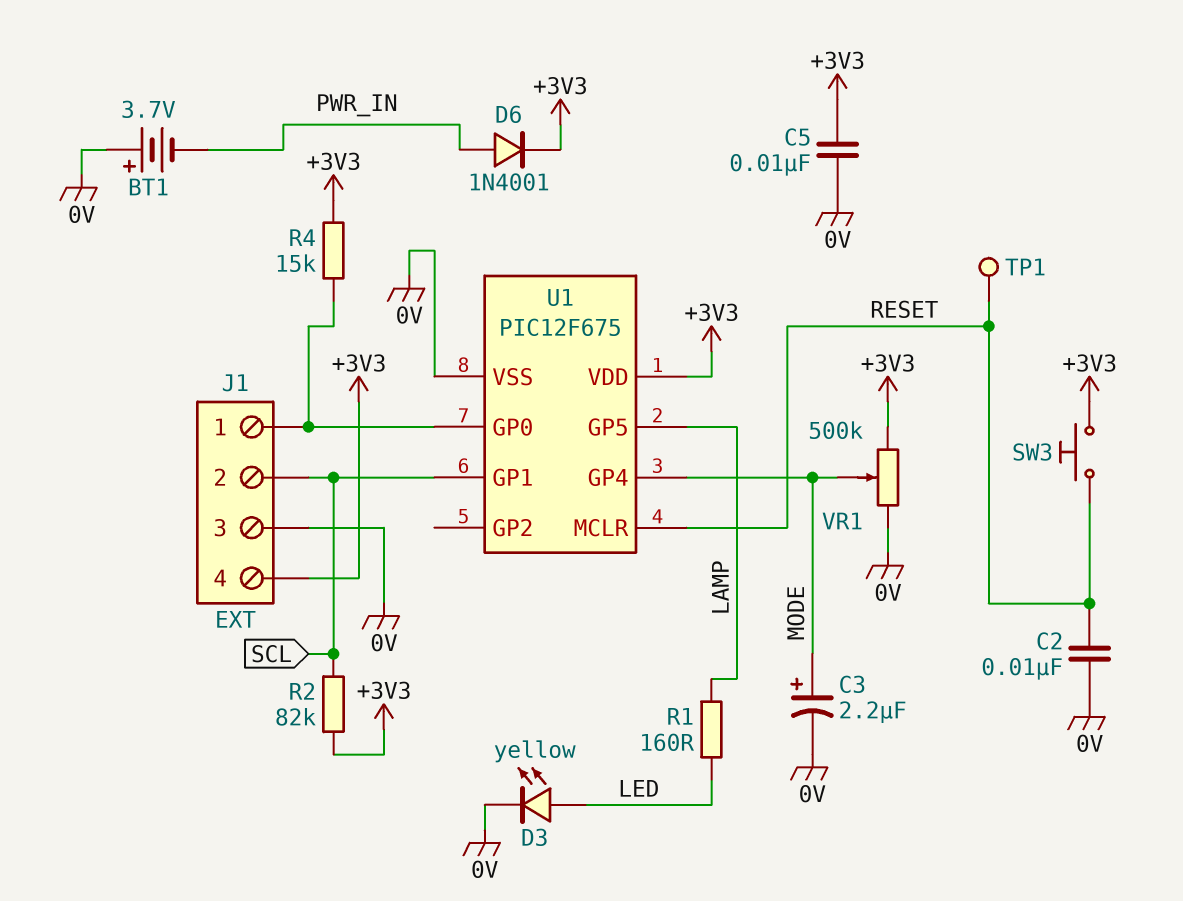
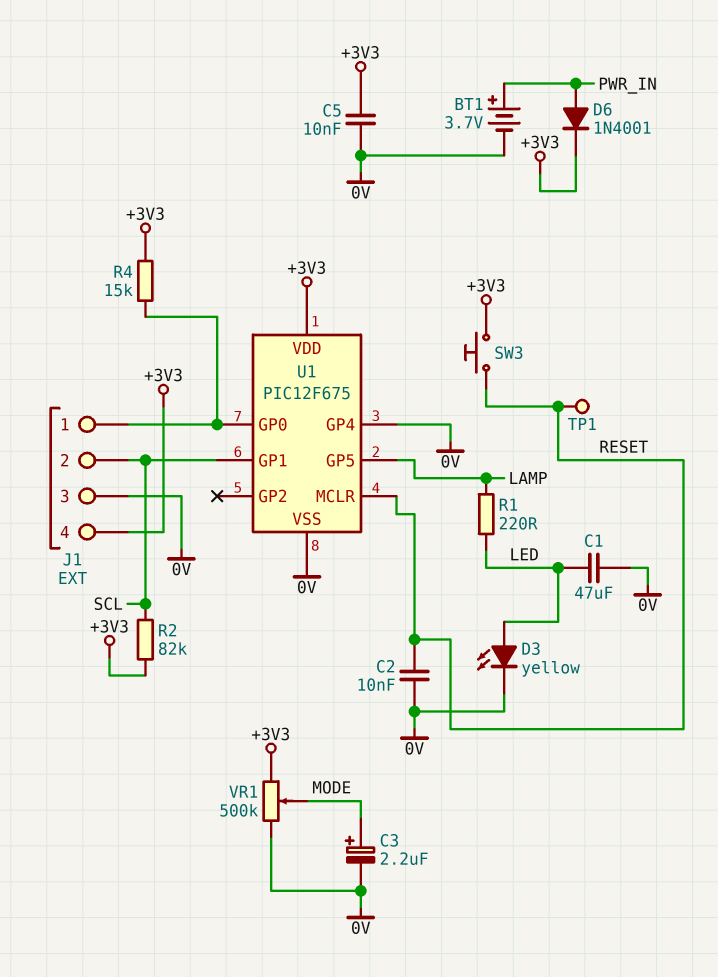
BT1: 3.7V (plus 0V, minus PWR_IN) -> 3.7V (plus PWR_IN, minus 0V)
C1: none -> 47uF (0V, LED)
R1: 160 (LAMP, LED) -> 220 (LAMP, LED)
U1 pin GP4: MODE -> 0V

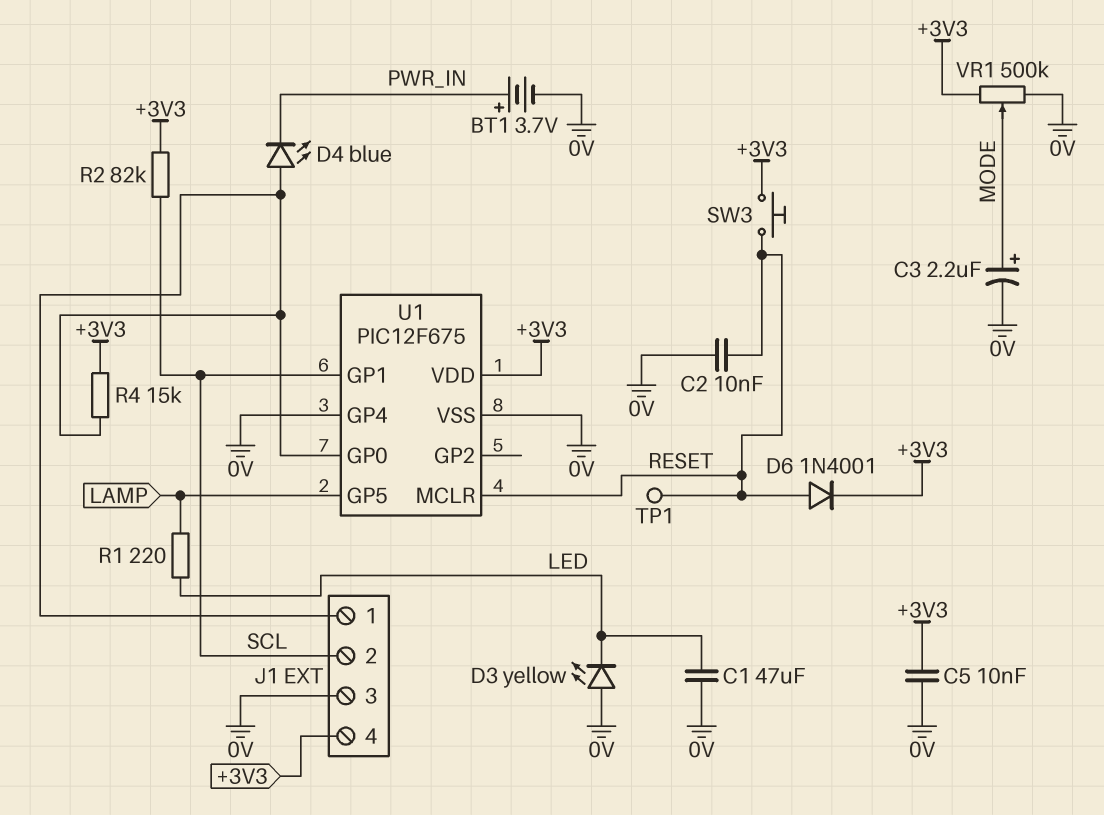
D3: LED yellow (A LED, K 0V) -> LED yellow (A 0V, K LED)
D4: none -> LED blue (A J1/1, K PWR_IN)
D6: diode 1N4001 (A PWR_IN, K +3V3) -> diode 1N4001 (A RESET, K +3V3)

